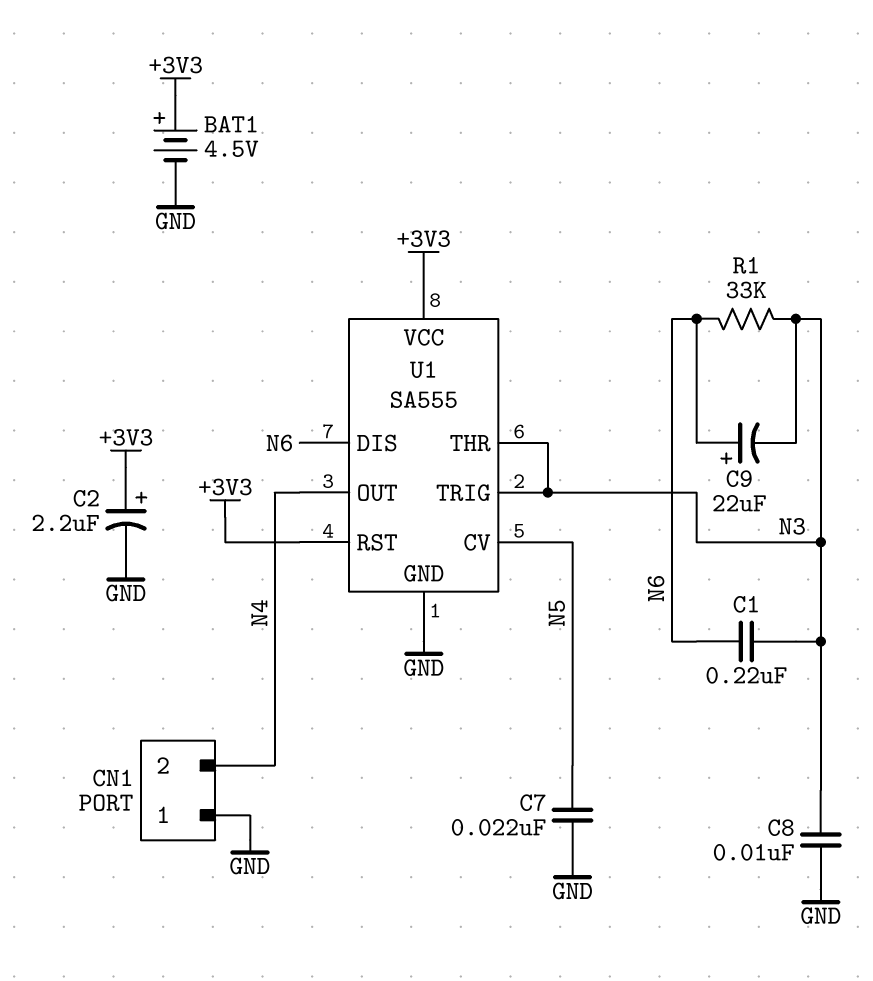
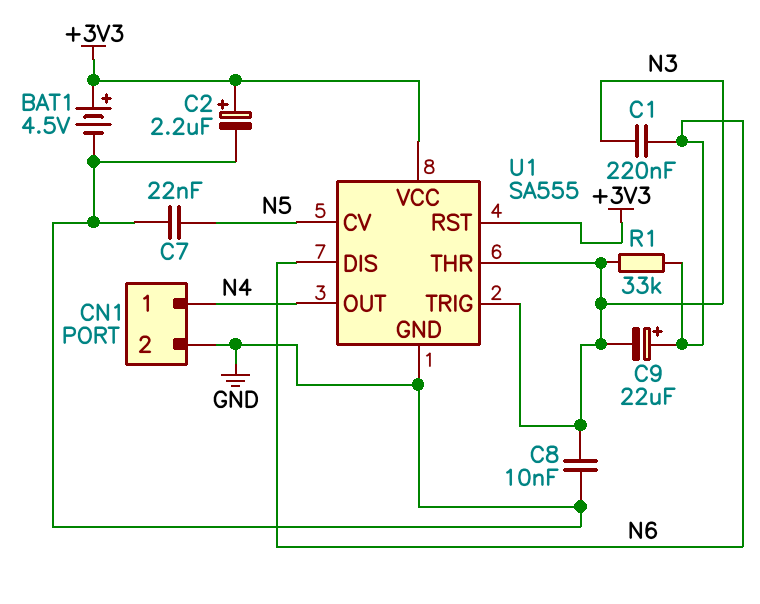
CN1 pin 1: GND -> N4
CN1 pin 2: N4 -> GND

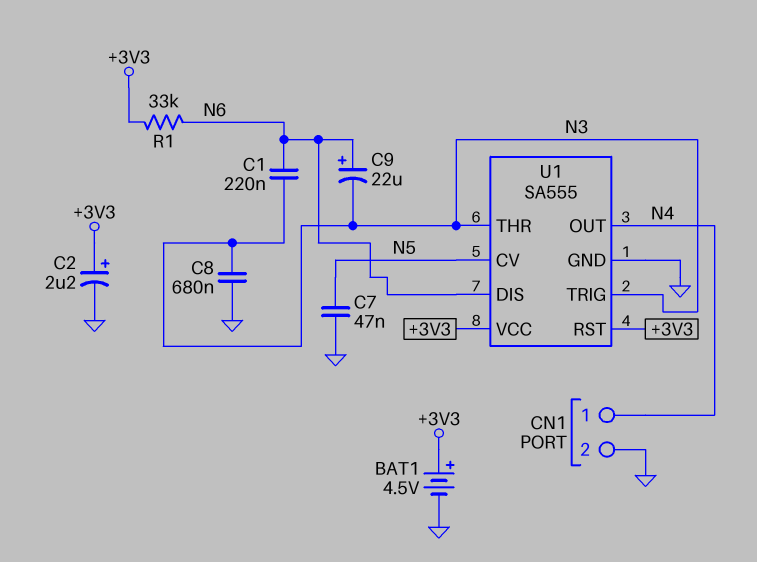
C7: 22nF (GND, N5) -> 47nF (GND, N5)
C8: 10nF (GND, N3) -> 680nF (GND, N3)
R1: 33k (N3, N6) -> 33k (+3V3, N6)

